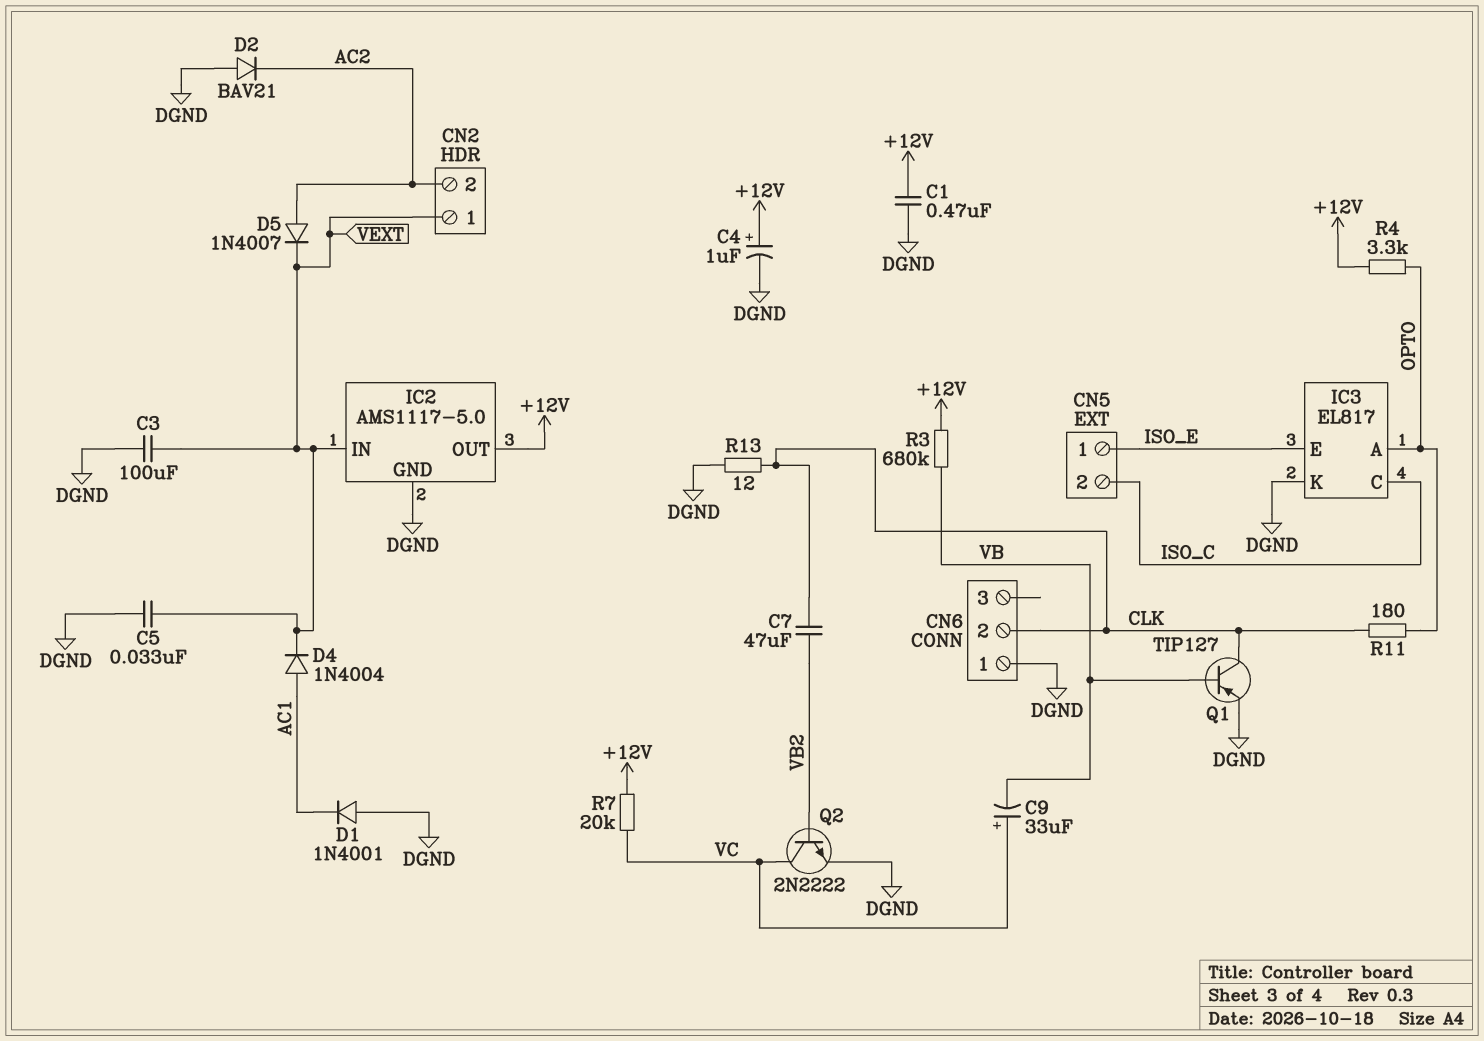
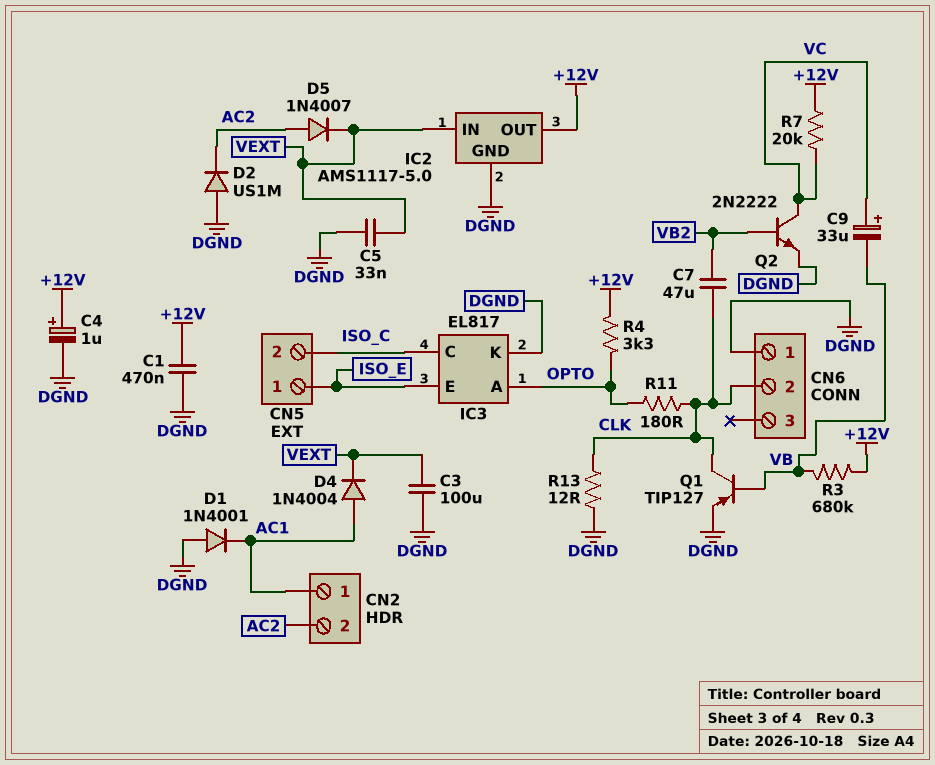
CN2 pin 1: VEXT -> AC1
D2: diode BAV21 (A DGND, K AC2) -> diode US1M (A DGND, K AC2)

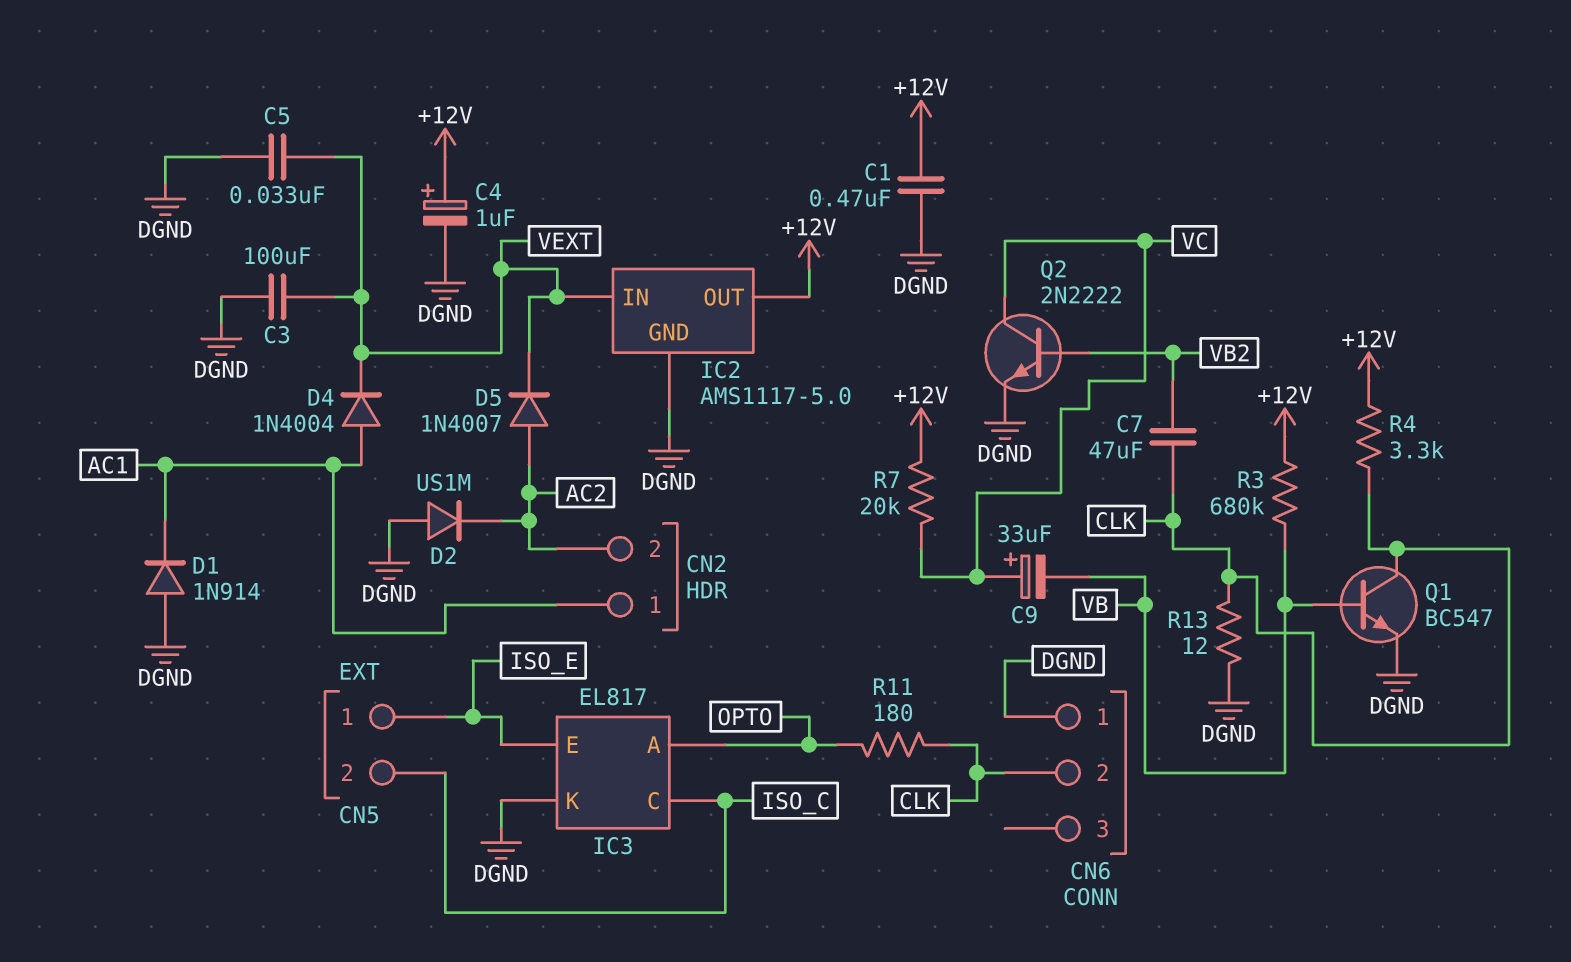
D1: diode 1N4001 (A DGND, K AC1) -> diode 1N914 (A DGND, K AC1)
Q1: PNP TIP127 (B VB, C CLK, E DGND) -> NPN BC547 (B VB, C CLK, E DGND)
R4: 3.3k (+12V, OPTO) -> 3.3k (+12V, CLK)

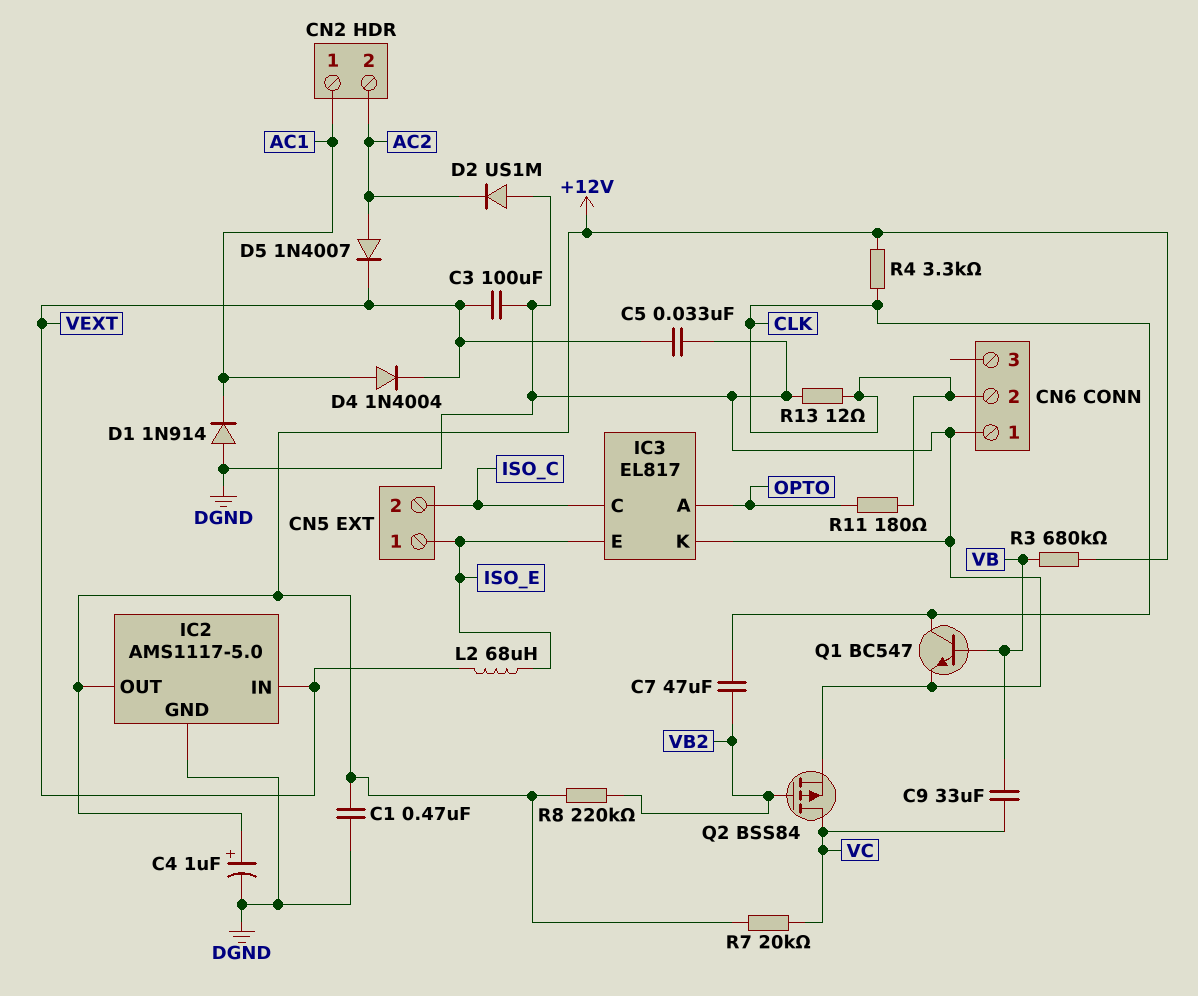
C9: 33uF (plus VC, minus VB) -> 33uF (VB, VC)
L2: none -> 68uH (ISO_E, VEXT)
Q2: NPN 2N2222 (B VB2, C VC, E DGND) -> PMOS BSS84 (G VB2, D VC, S DGND)
R8: none -> 220k (+12V, VB2)

